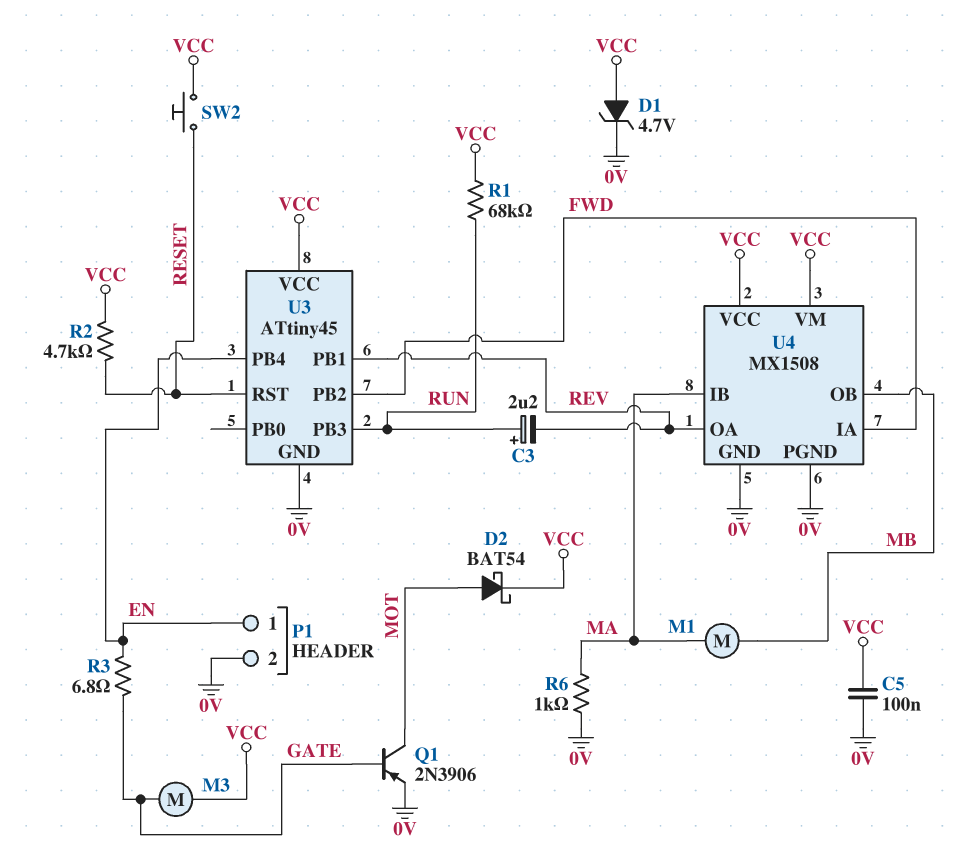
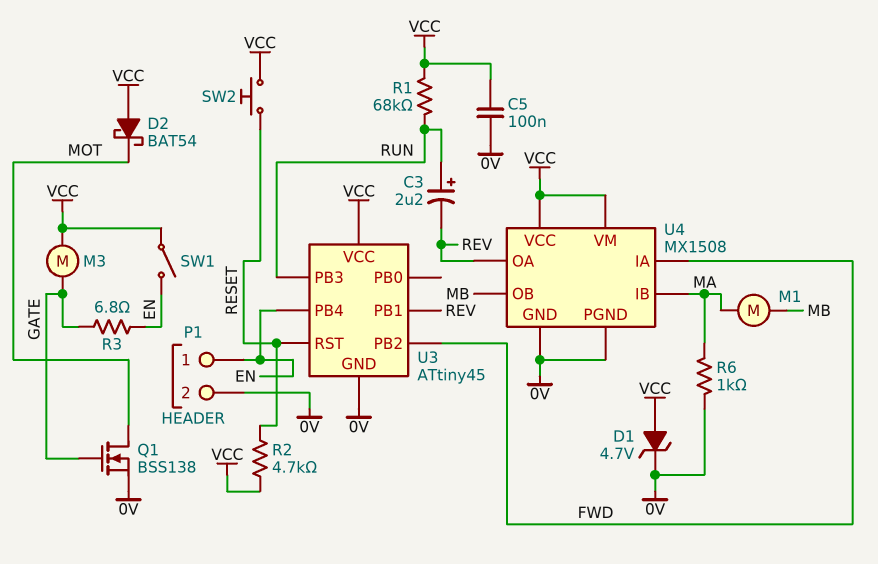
D2: schottky BAT54 (A MOT, K VCC) -> schottky BAT54 (A VCC, K MOT)
Q1: PNP 2N3906 (B GATE, C MOT, E 0V) -> NMOS BSS138 (G GATE, D MOT, S 0V)
SW1: none -> switch (EN, VCC)

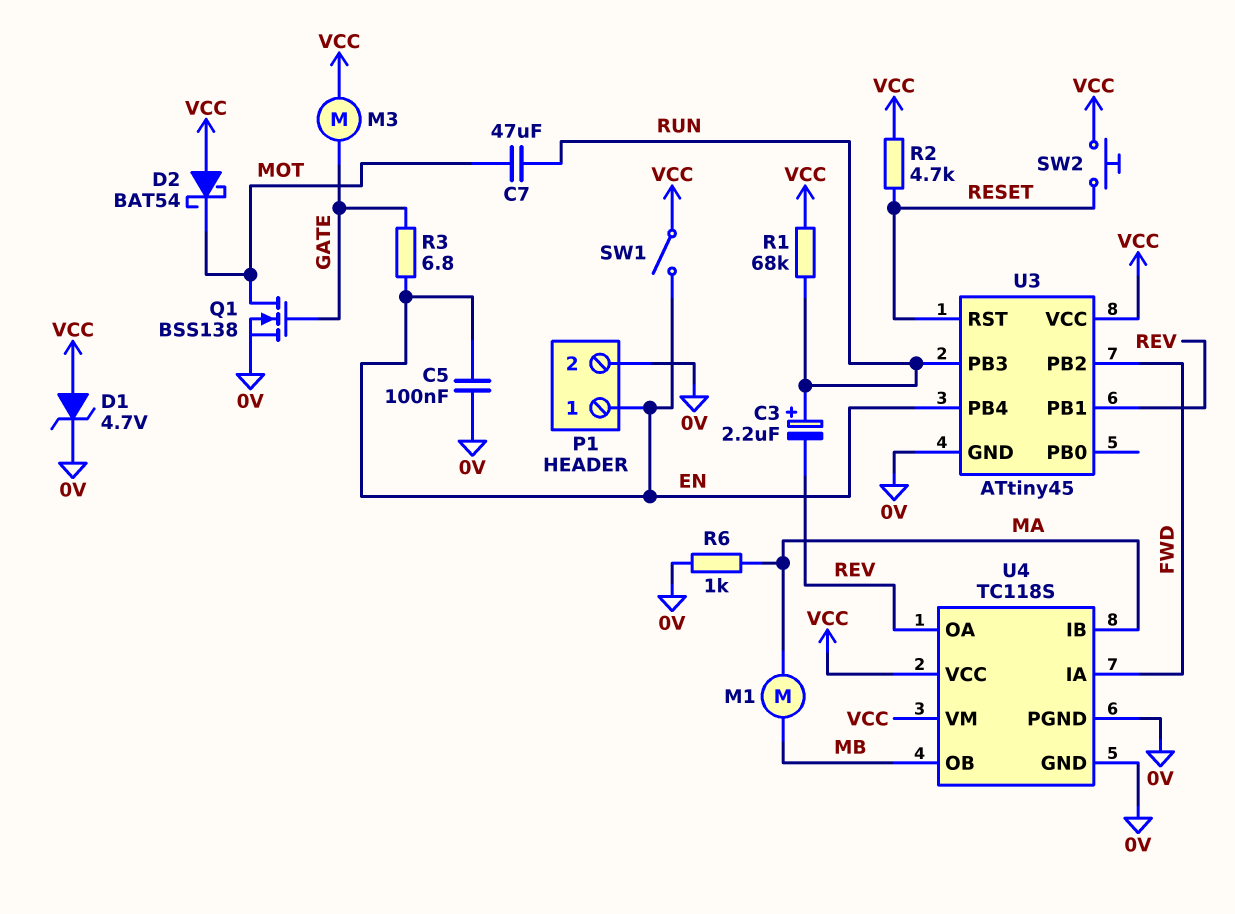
C5: 100nF (0V, VCC) -> 100nF (0V, EN)
C7: none -> 47uF (MOT, RUN)
U4: MX1508 -> TC118S

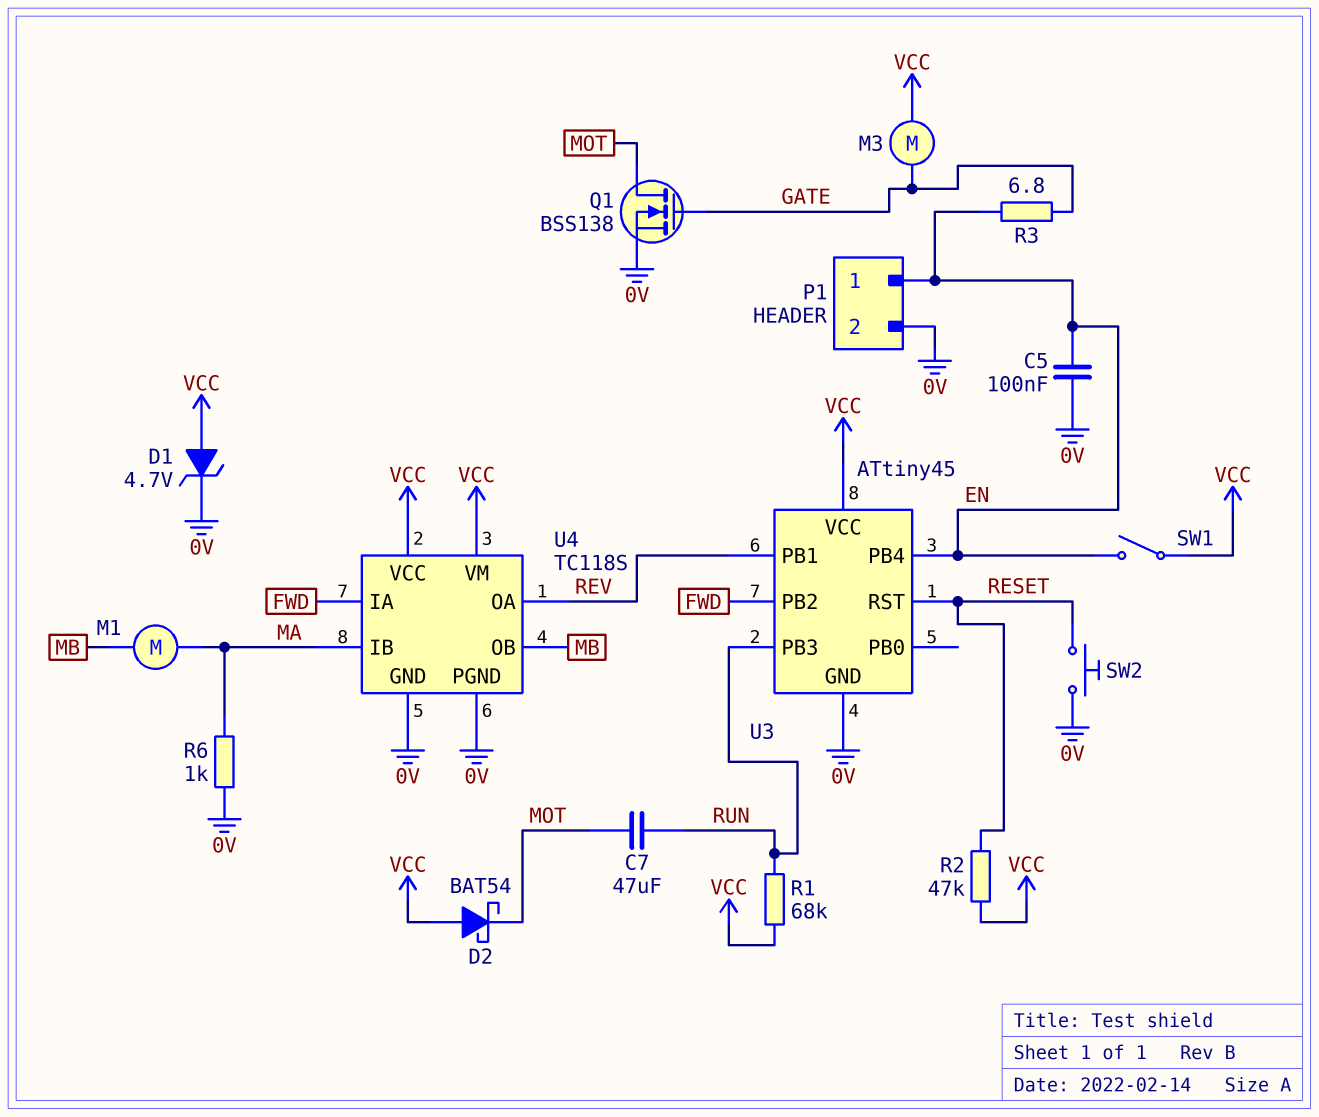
C3: 2.2uF (plus RUN, minus REV) -> none
R2: 4.7k (RESET, VCC) -> 47k (RESET, VCC)
SW2: button (RESET, VCC) -> button (0V, RESET)

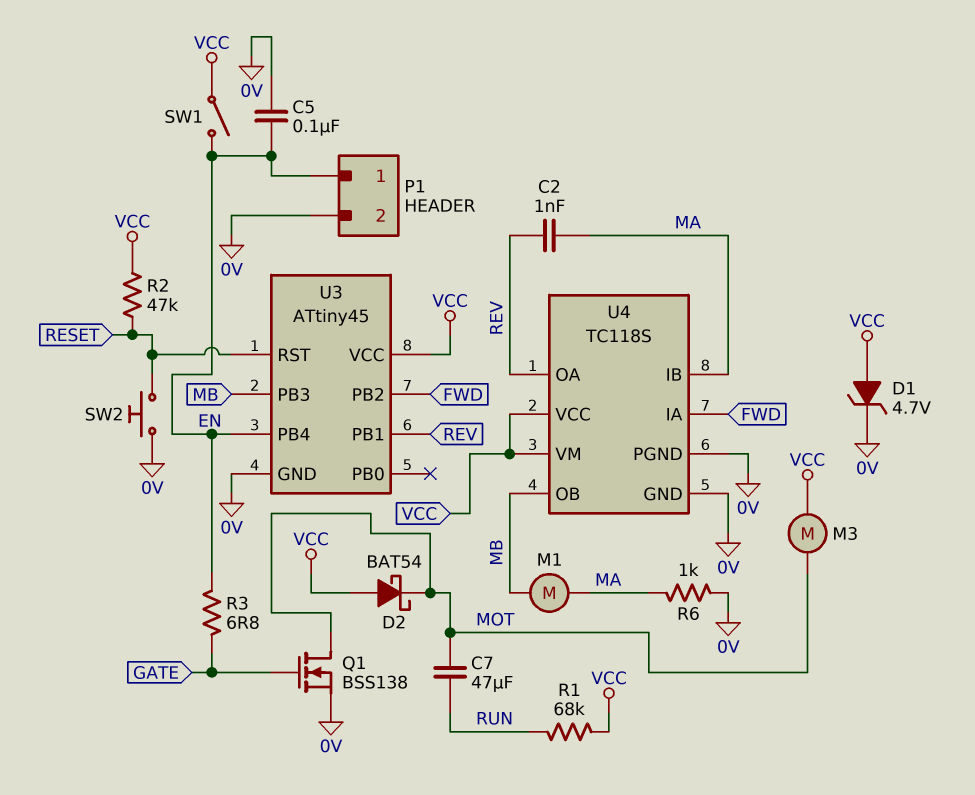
C2: none -> 1nF (MA, REV)
M3: motor (GATE, VCC) -> motor (MOT, VCC)
U3 pin PB3: RUN -> MB

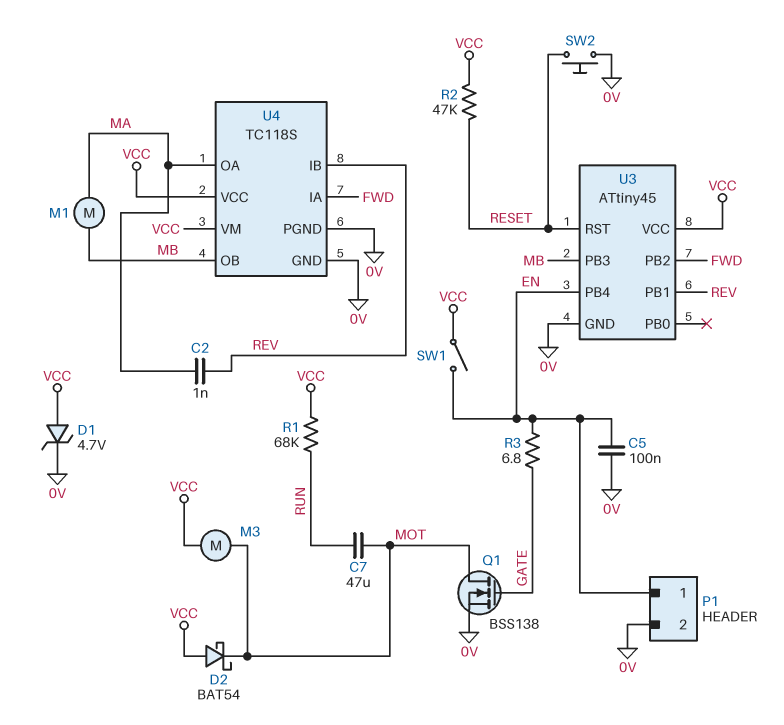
R6: 1k (0V, MA) -> none
U4 pin IB: MA -> REV
U4 pin OA: REV -> MA

